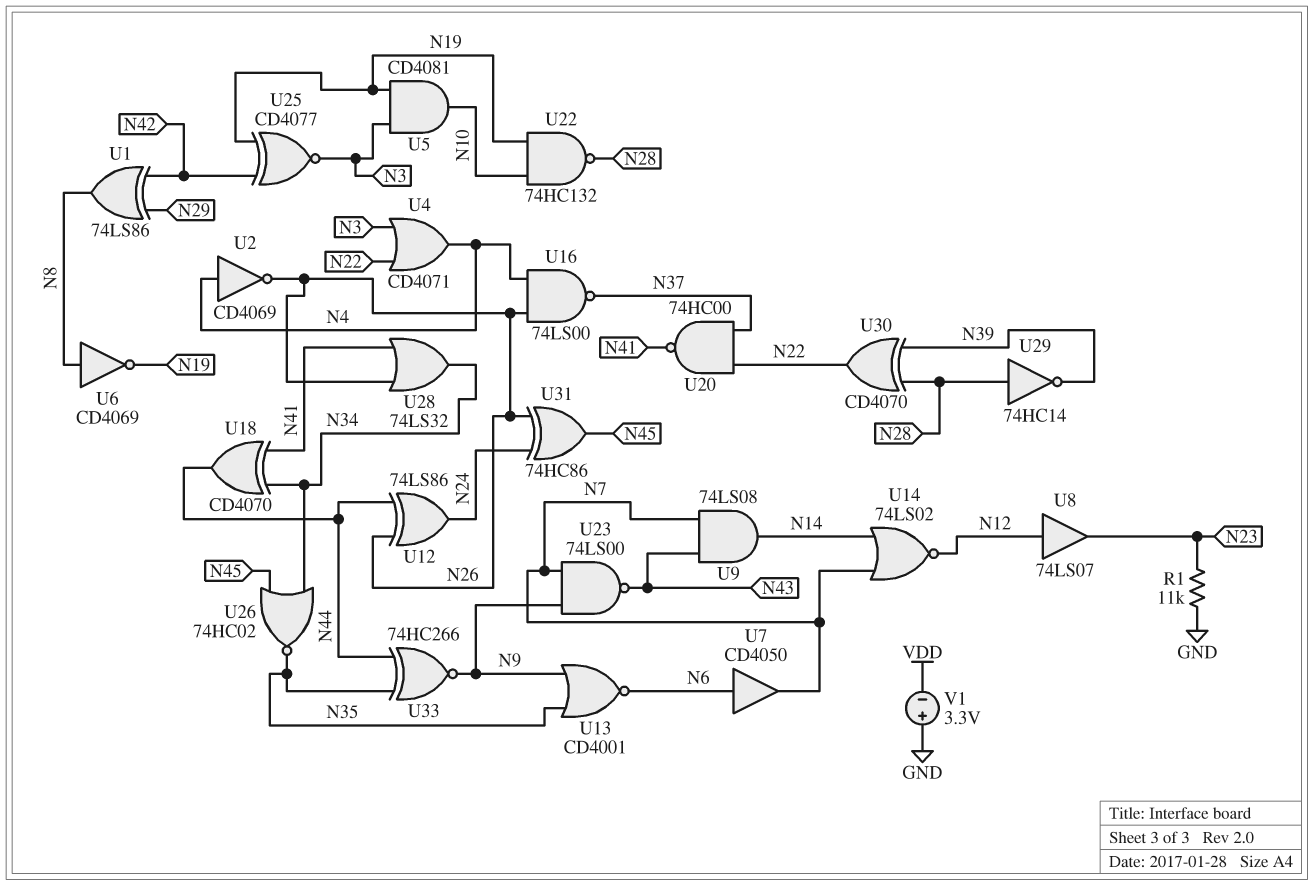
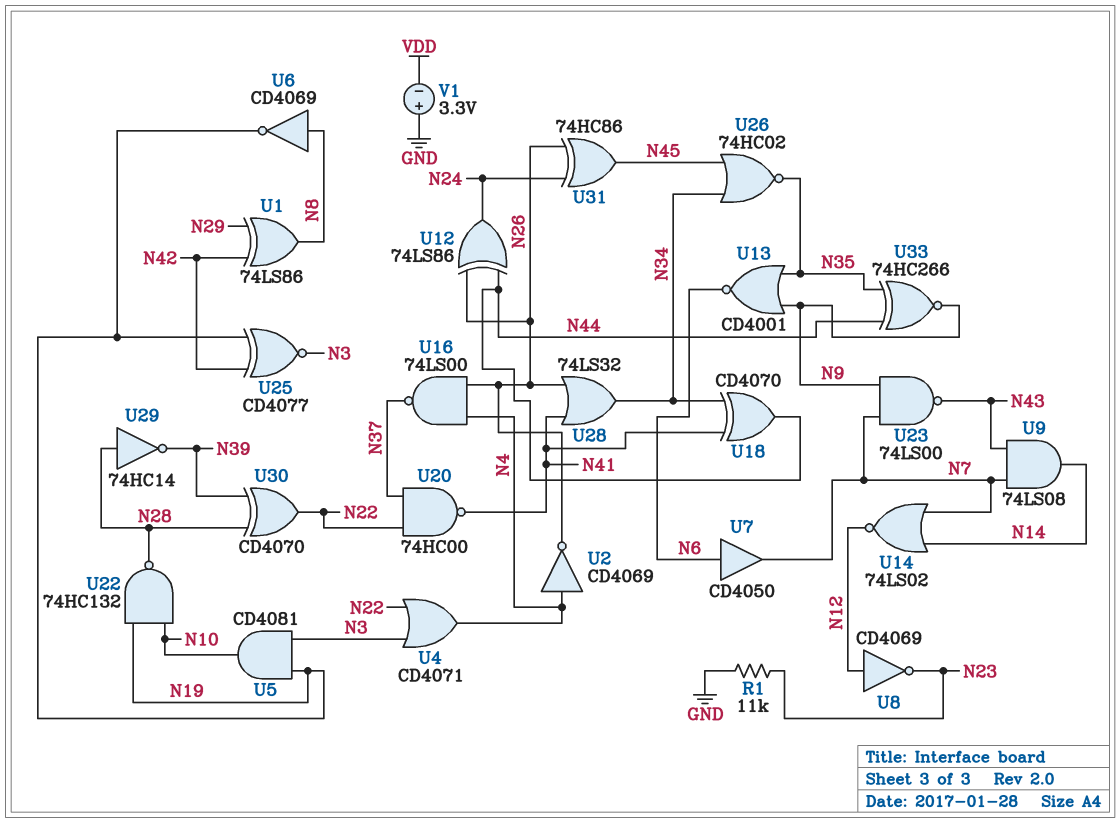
U8: buffer 74LS07 (in N12, out N23) -> NOT CD4069 (in N12, out N23)

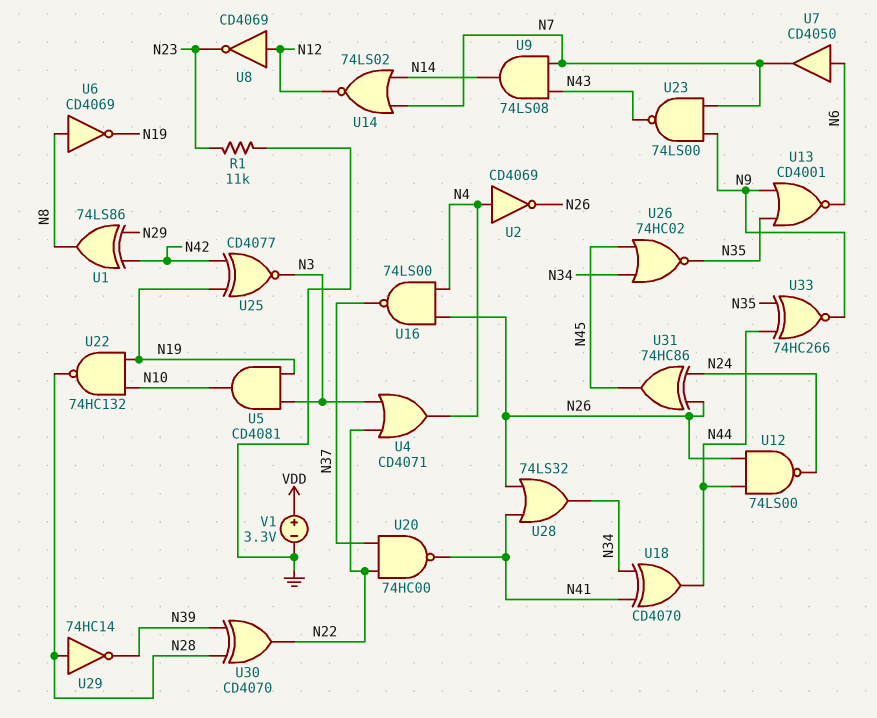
U12: XOR 74LS86 (in N26, in N44, out N24) -> NAND 74LS00 (in N26, in N44, out N24)
V1: 3.3V (plus GND, minus VDD) -> 3.3V (plus VDD, minus GND)

